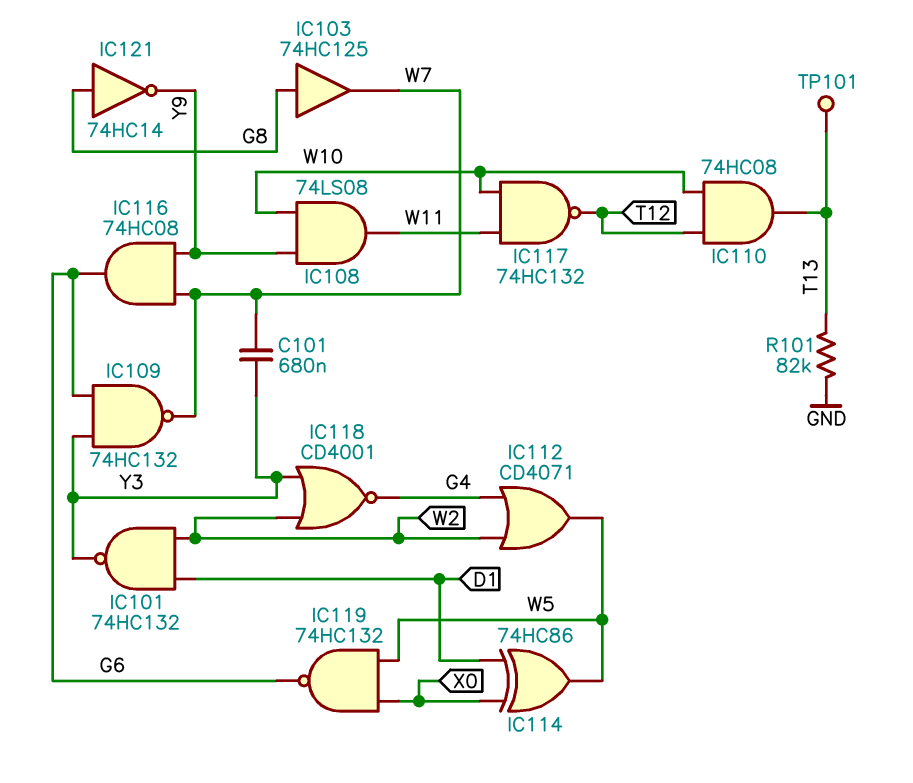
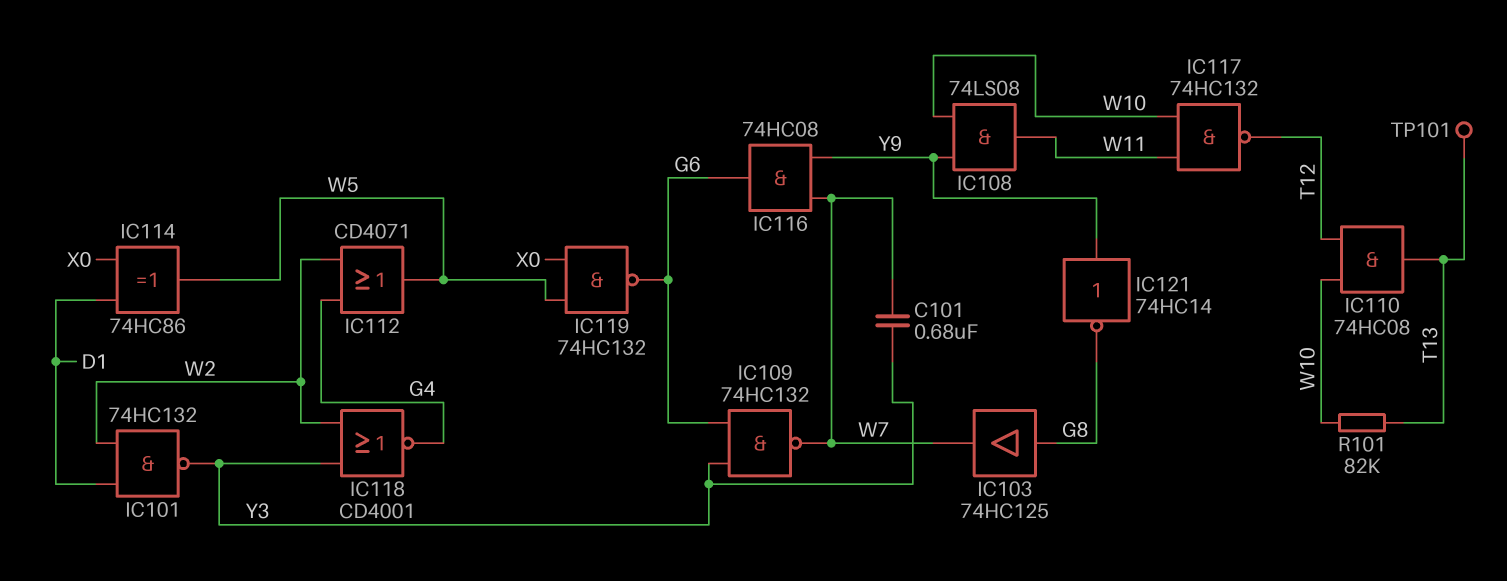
IC121: NOT 74HC14 (in G8, out Y9) -> NOT 74HC14 (in Y9, out G8)
R101: 82k (GND, T13) -> 82k (T13, W10)

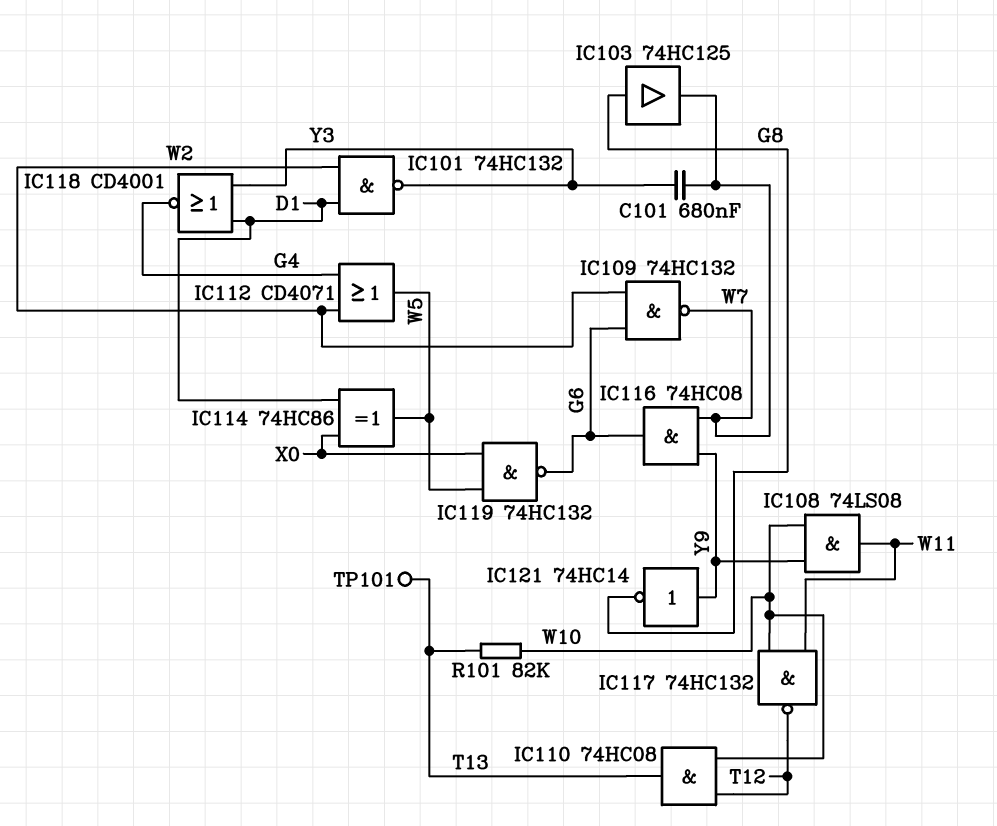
IC109: NAND 74HC132 (in G6, in Y3, out W7) -> NAND 74HC132 (in G6, in W2, out W7)
IC118: NOR CD4001 (in W2, in Y3, out G4) -> NOR CD4001 (in D1, in Y3, out G4)

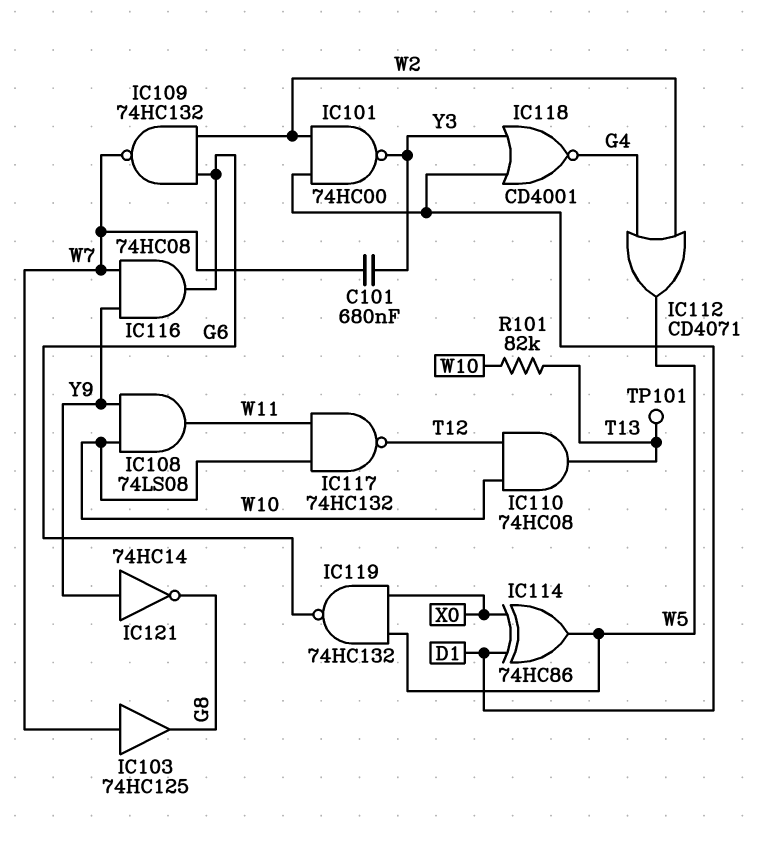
IC101: NAND 74HC132 (in D1, in W2, out Y3) -> NAND 74HC00 (in D1, in W2, out Y3)
IC103: buffer 74HC125 (in G8, out W7) -> buffer 74HC125 (in W7, out G8)

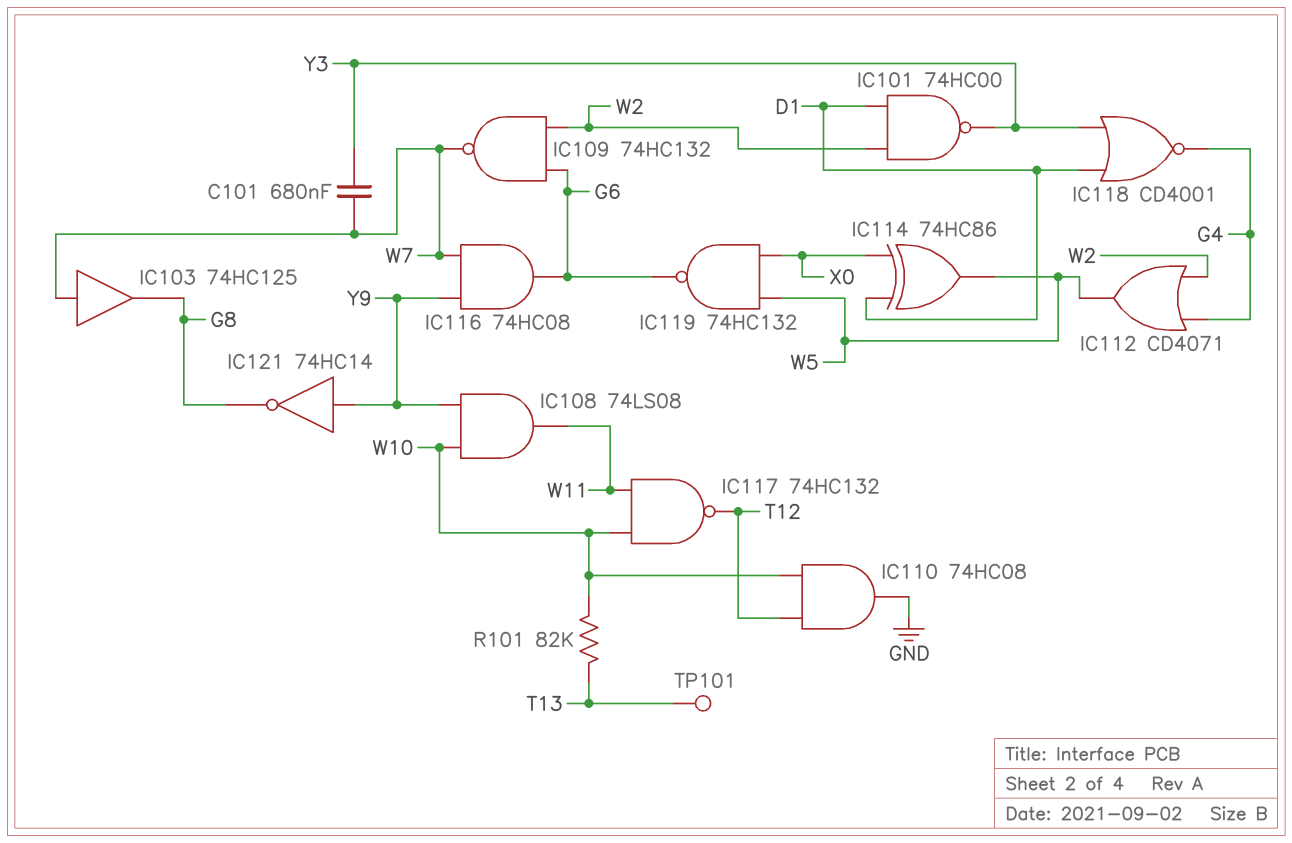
IC110: AND 74HC08 (in T12, in W10, out T13) -> AND 74HC08 (in T12, in W10, out GND)

